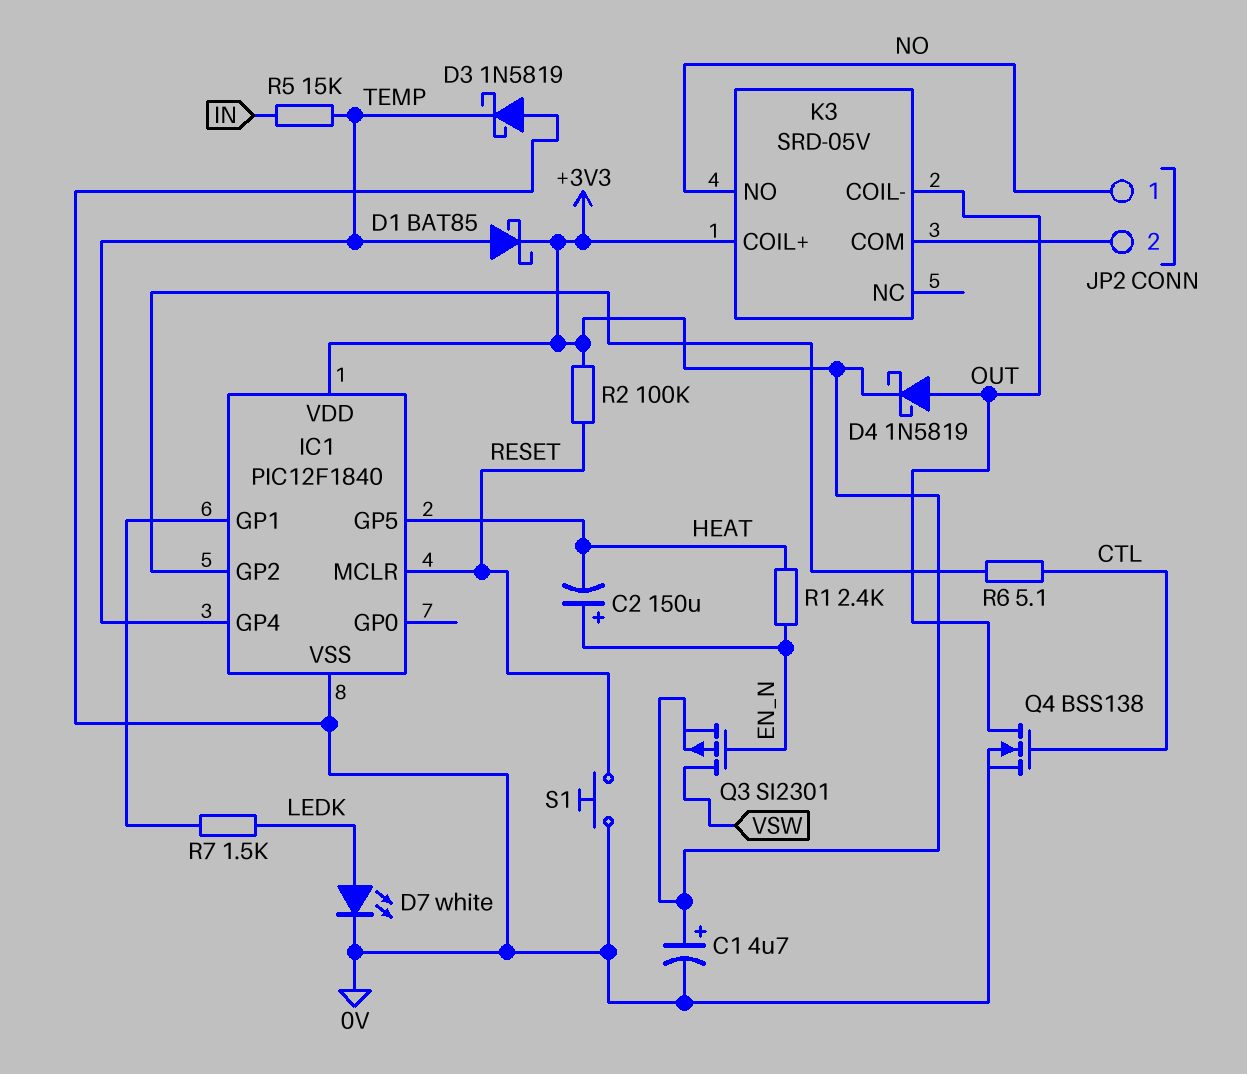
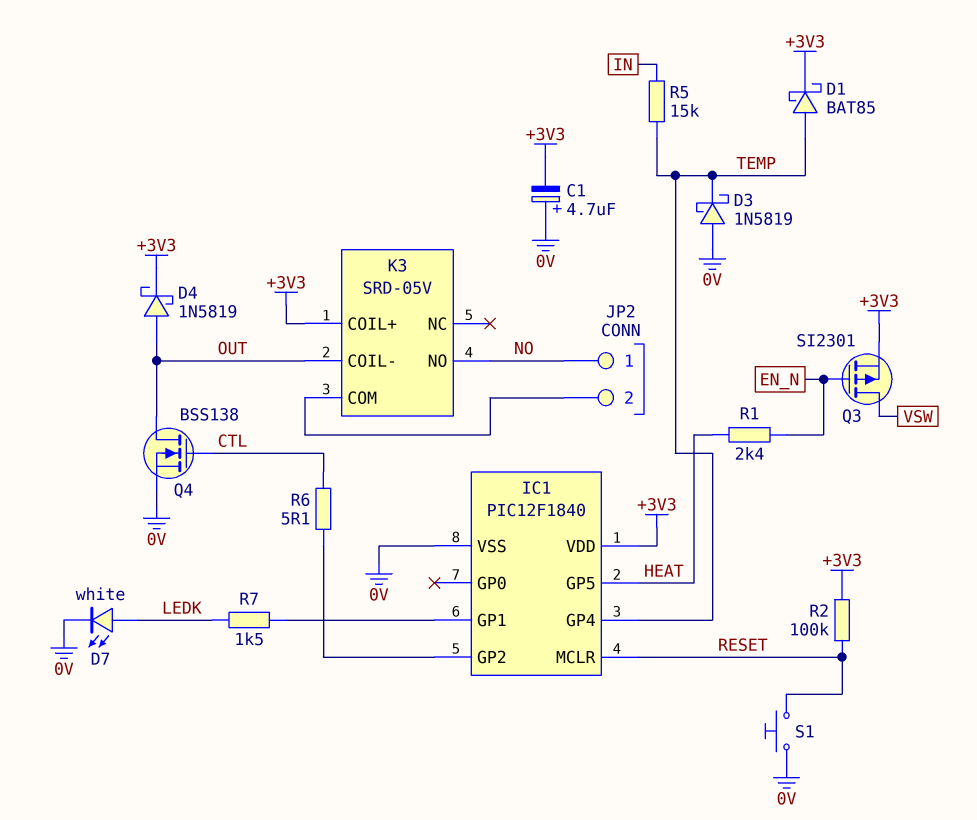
C1: 4.7uF (plus +3V3, minus 0V) -> 4.7uF (plus 0V, minus +3V3)
C2: 150uF (plus EN_N, minus HEAT) -> none

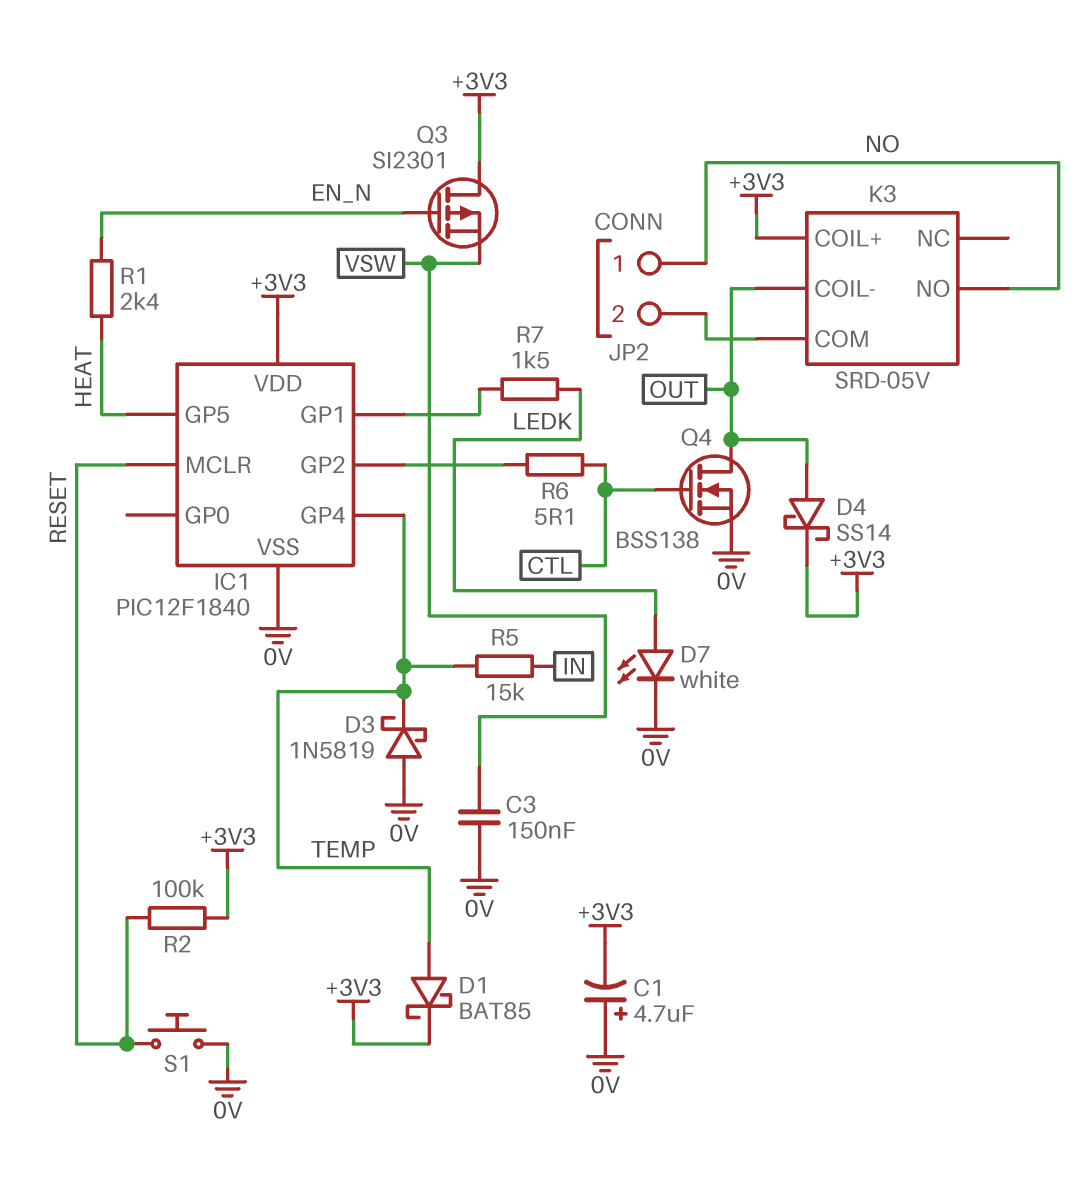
C3: none -> 150nF (0V, VSW)
D4: schottky 1N5819 (A OUT, K +3V3) -> schottky SS14 (A OUT, K +3V3)
Q3: PMOS SI2301 (G EN_N, D VSW, S +3V3) -> PMOS SI2301 (G EN_N, D +3V3, S VSW)

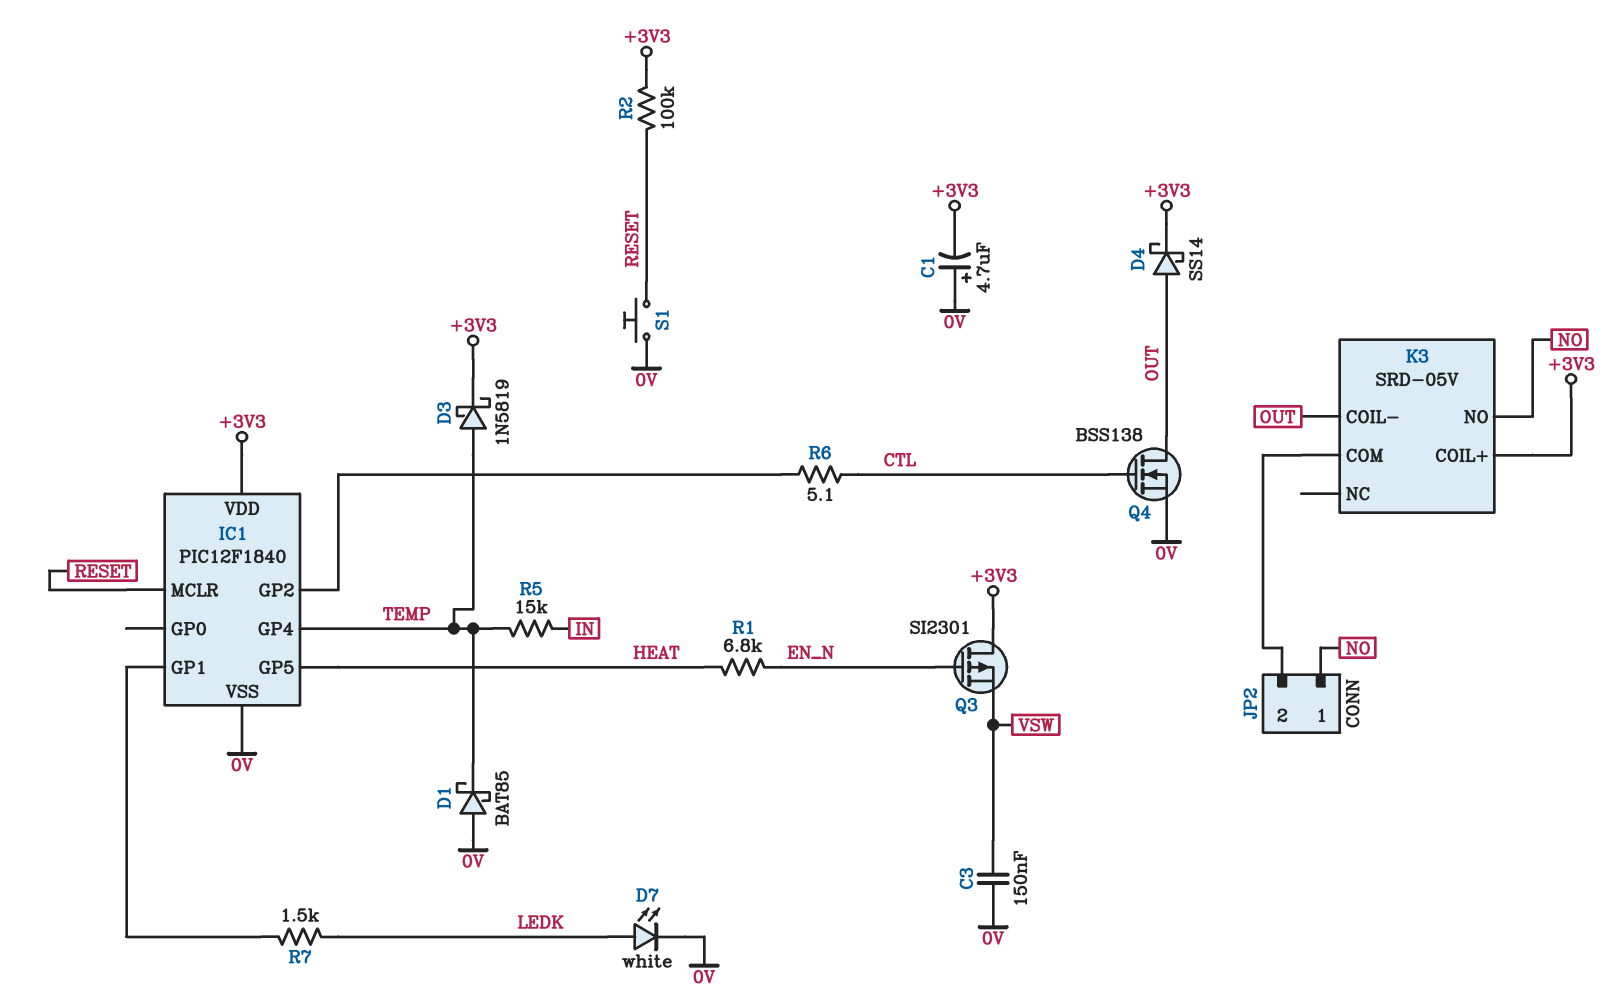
D1: schottky BAT85 (A TEMP, K +3V3) -> schottky BAT85 (A 0V, K TEMP)
D3: schottky 1N5819 (A 0V, K TEMP) -> schottky 1N5819 (A TEMP, K +3V3)
R1: 2.4k (EN_N, HEAT) -> 6.8k (EN_N, HEAT)

